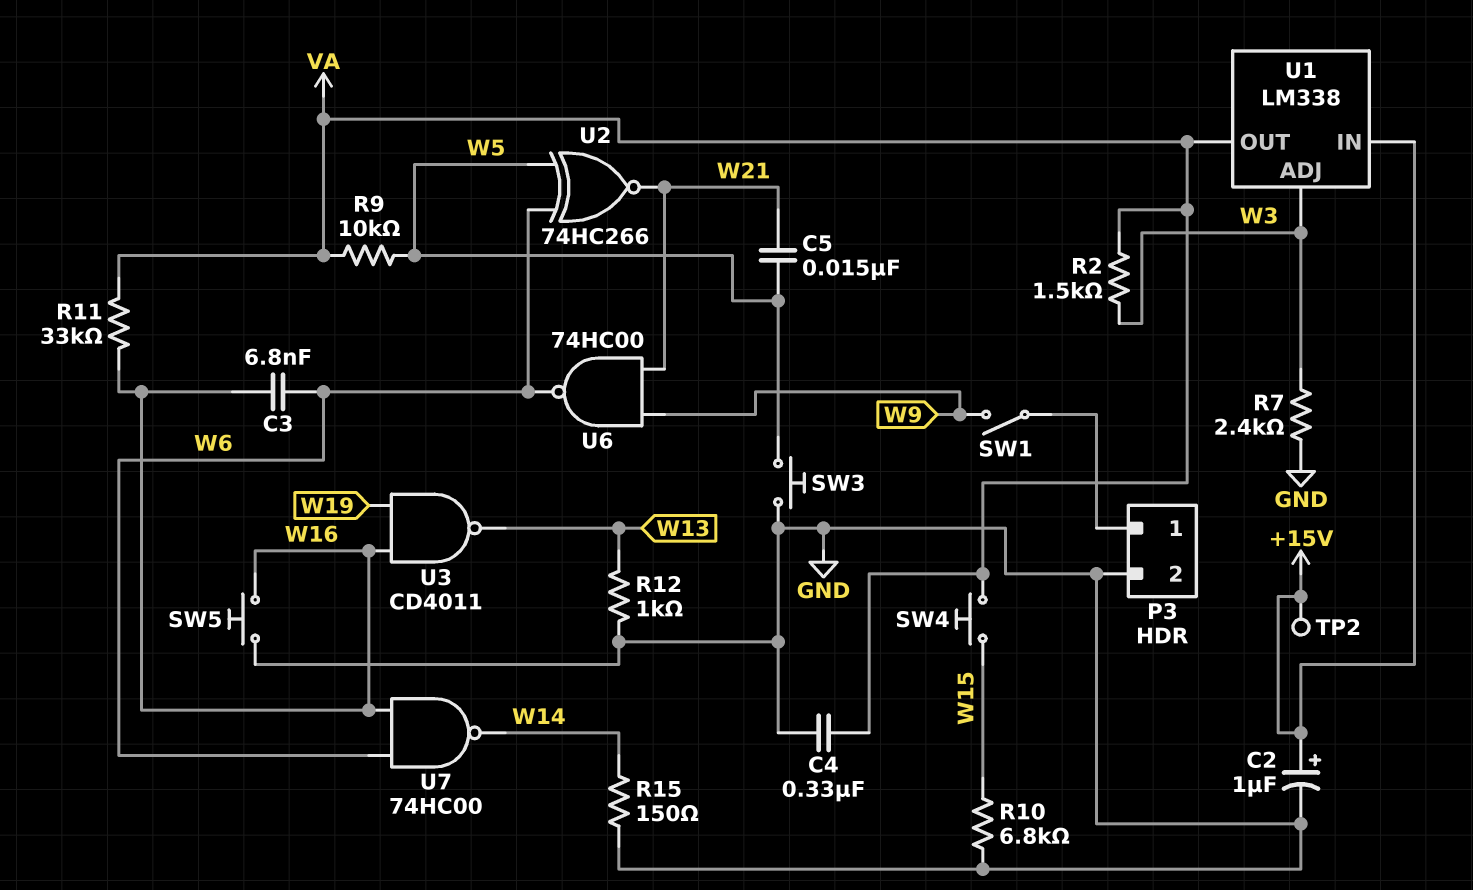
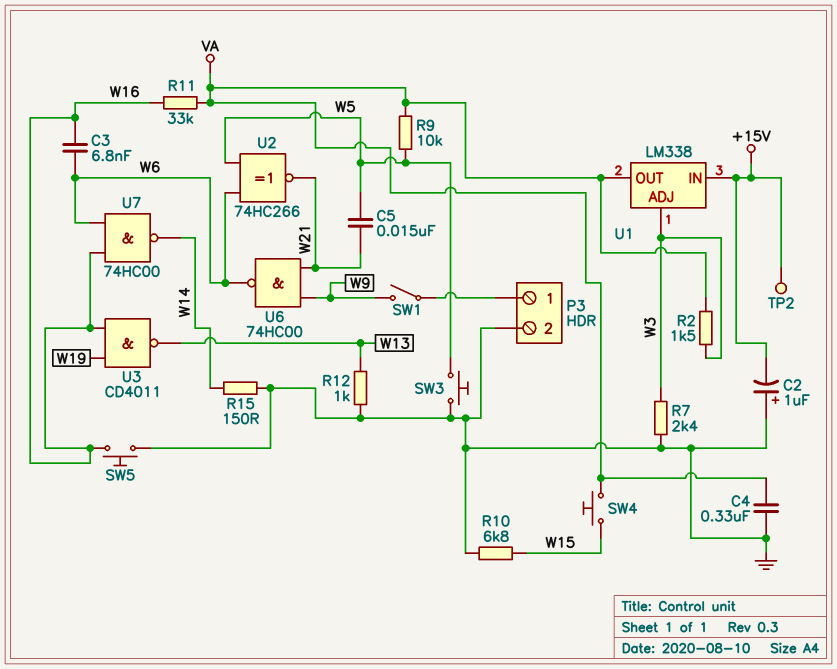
C2: 1uF (plus +15V, minus GND) -> 1uF (plus GND, minus +15V)

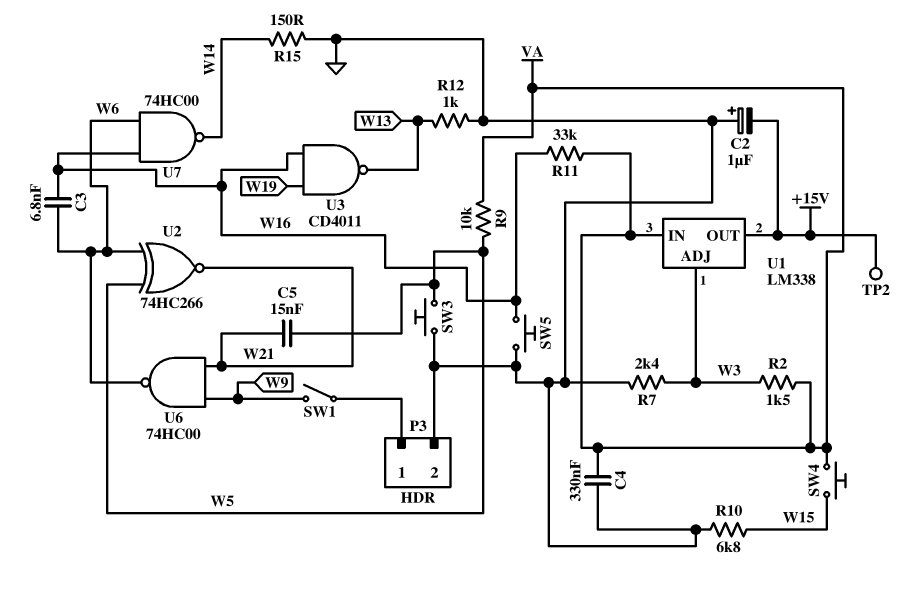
U1 pin IN: +15V -> VA
U1 pin OUT: VA -> +15V

